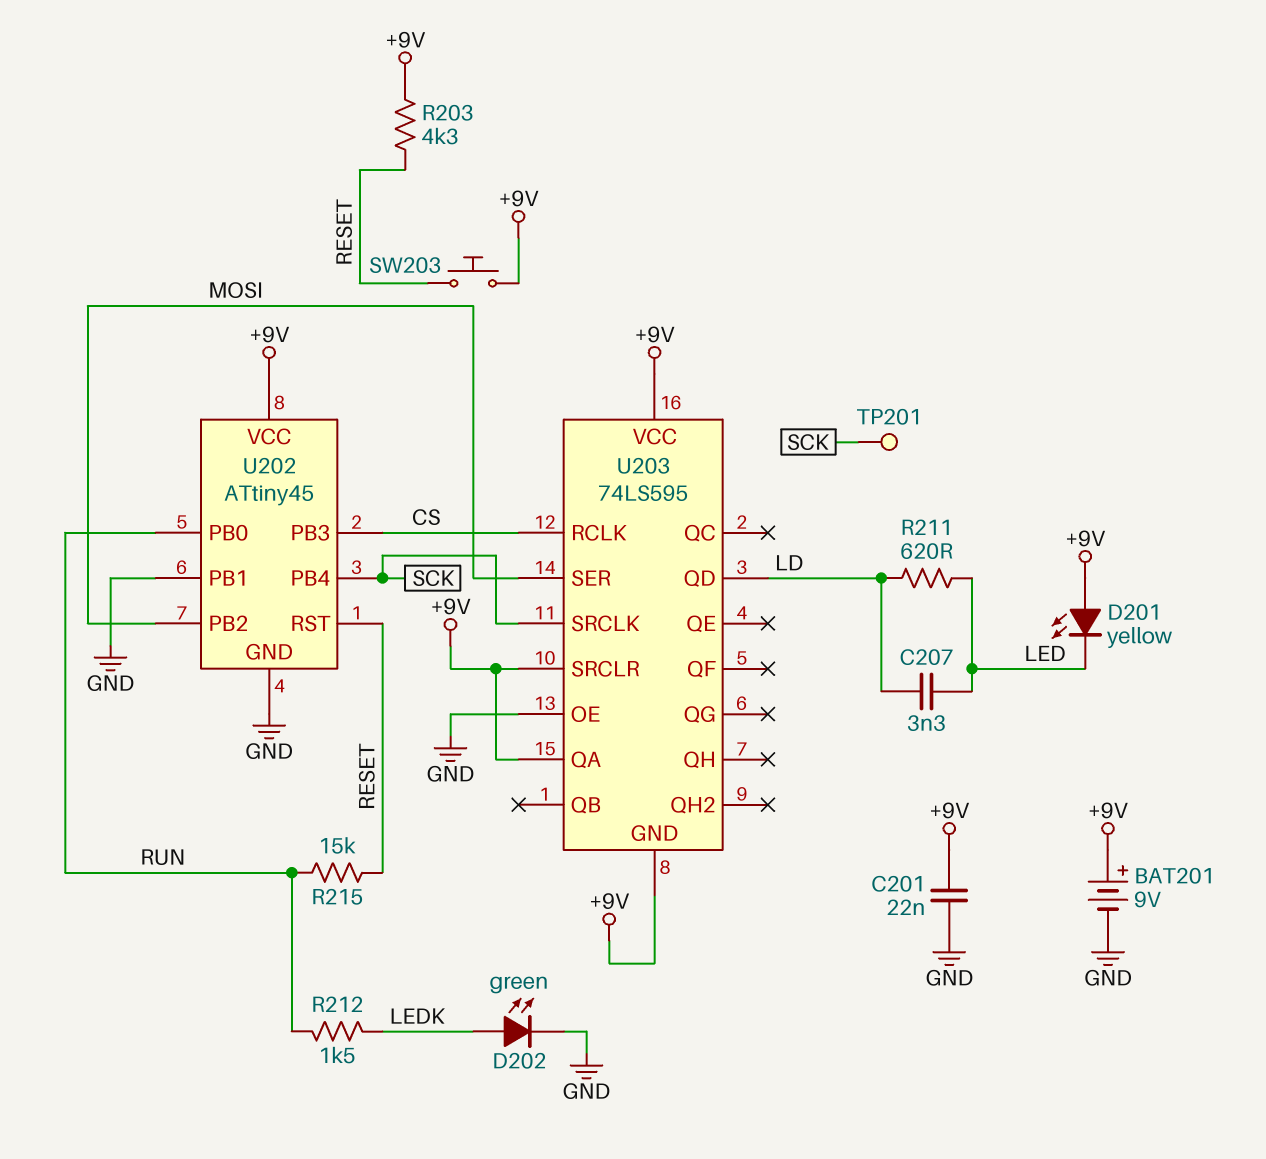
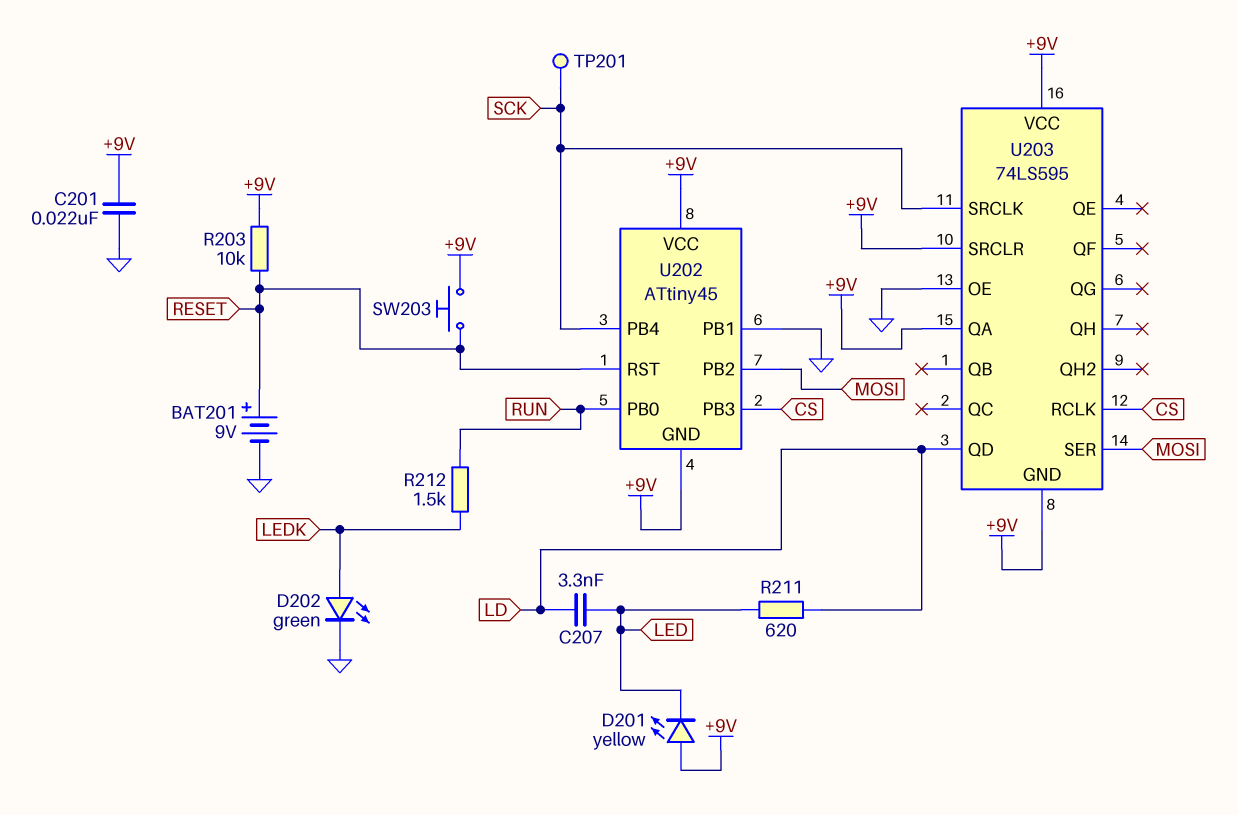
BAT201: 9V (plus +9V, minus GND) -> 9V (plus RESET, minus GND)
R203: 4.3k (+9V, RESET) -> 10k (+9V, RESET)
R215: 15k (RESET, RUN) -> none
U202 pin GND: GND -> +9V

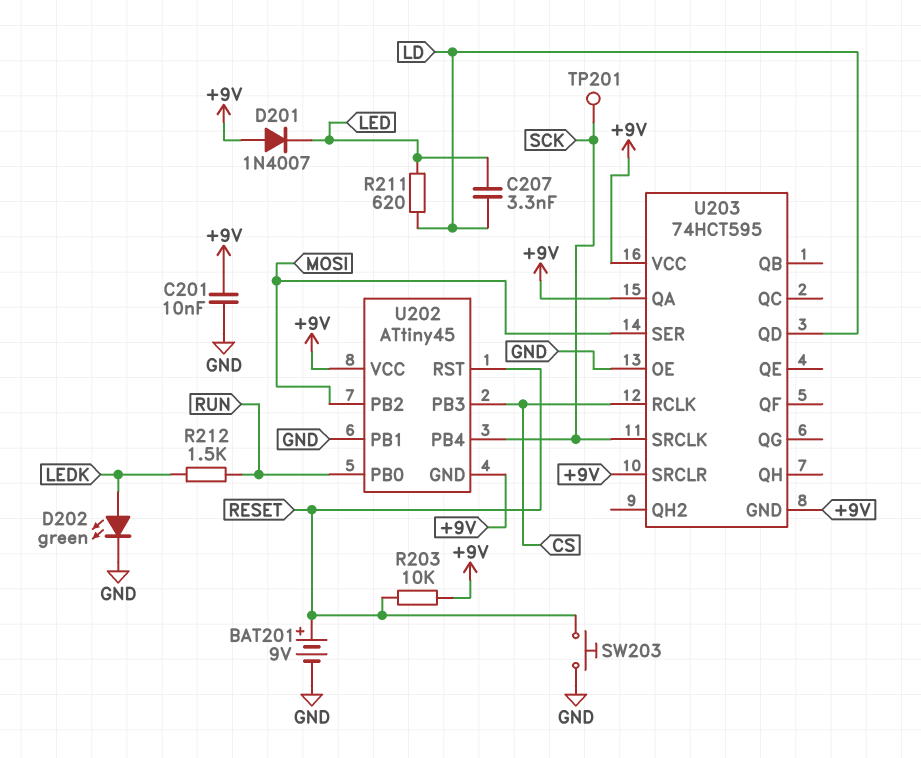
C201: 22nF (+9V, GND) -> 10nF (+9V, GND)
D201: LED yellow (A +9V, K LED) -> diode 1N4007 (A +9V, K LED)
SW203: button (+9V, RESET) -> button (GND, RESET)
U203: 74LS595 -> 74HCT595

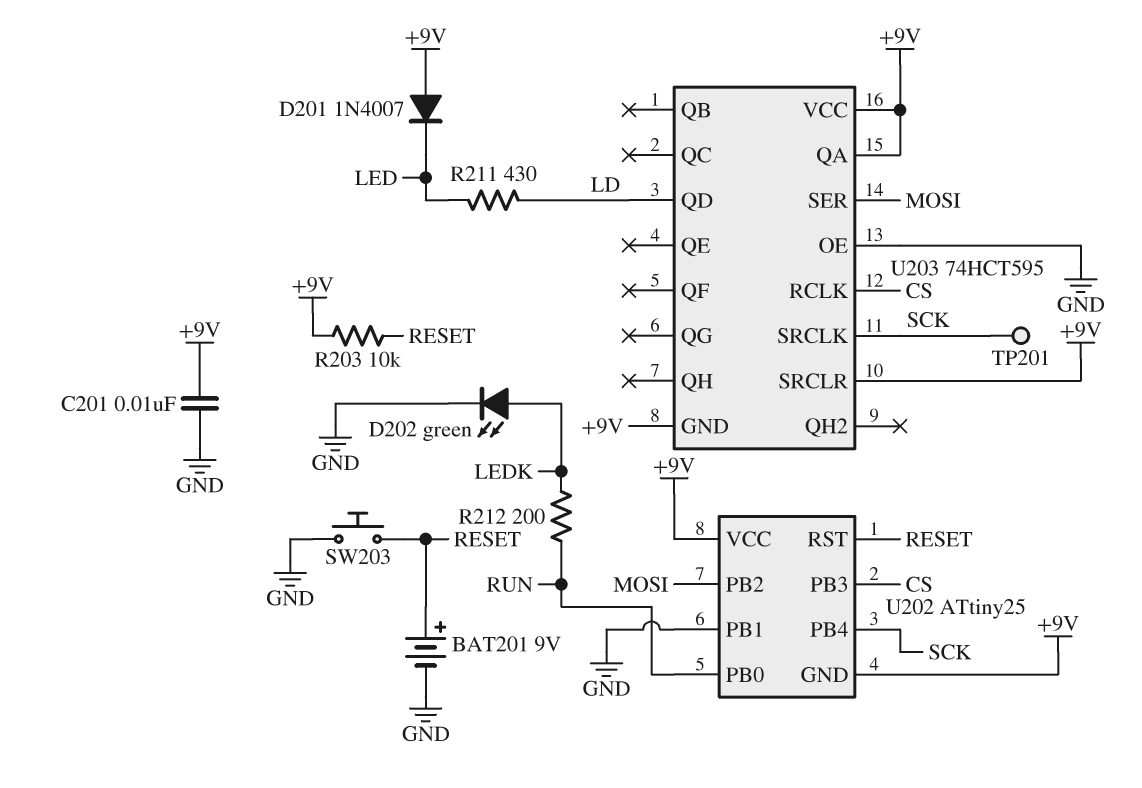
C207: 3.3nF (LD, LED) -> none
R211: 620 (LD, LED) -> 430 (LD, LED)
R212: 1.5k (LEDK, RUN) -> 200 (LEDK, RUN)
U202: ATtiny45 -> ATtiny25

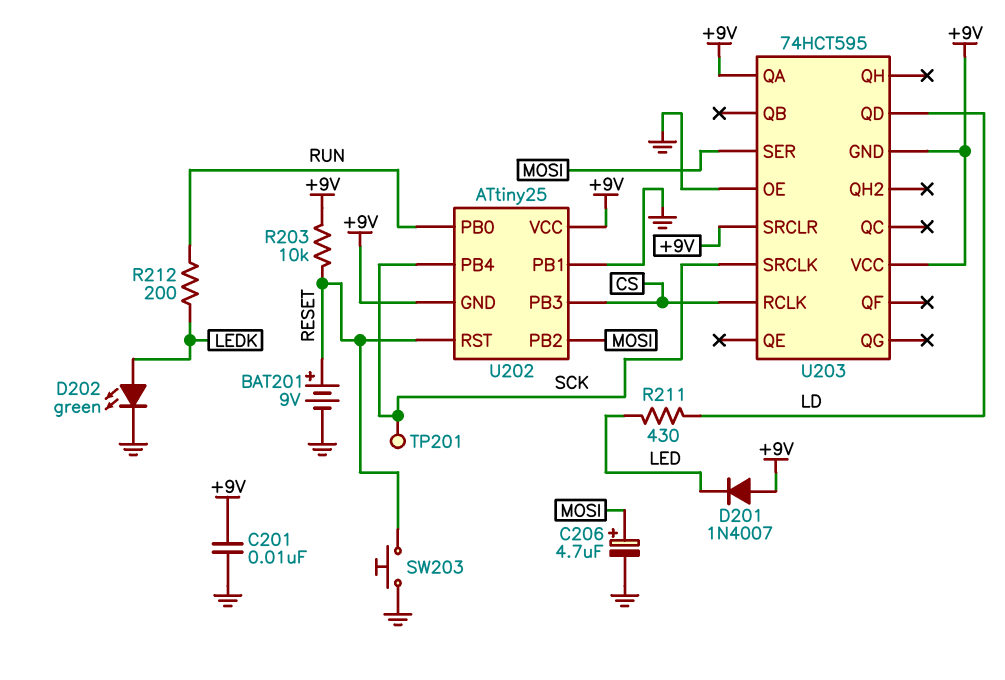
C206: none -> 4.7uF (plus MOSI, minus GND)

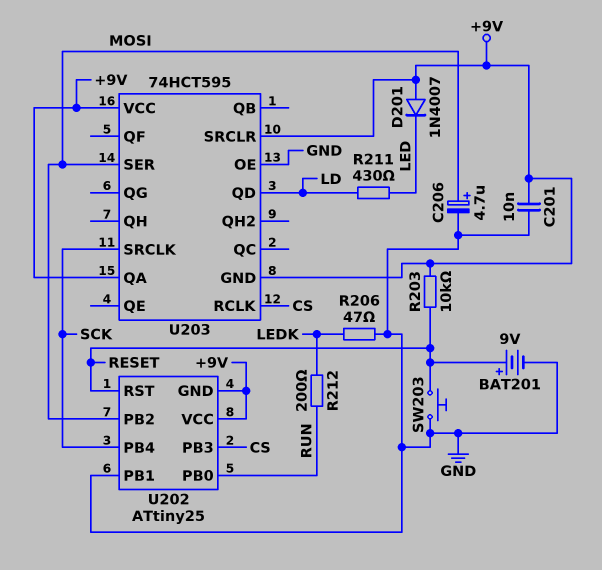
D202: LED green (A LEDK, K GND) -> none
R206: none -> 47 (GND, LEDK)
TP201: test point (SCK) -> none

